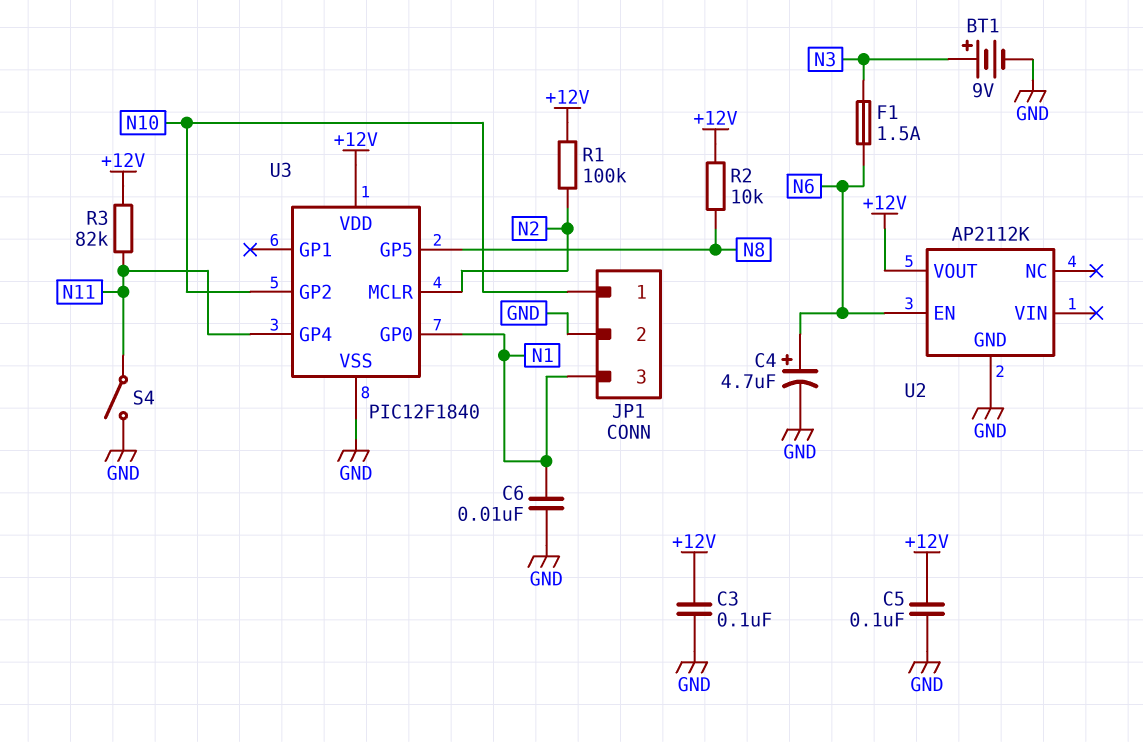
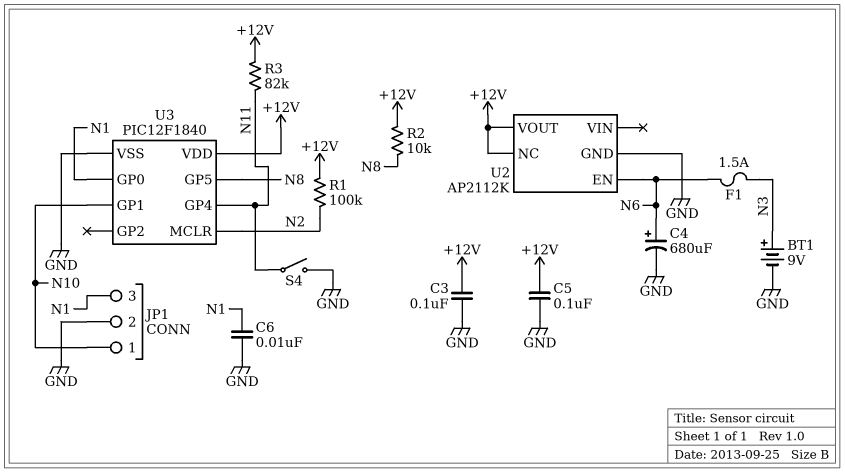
C4: 4.7uF (plus N6, minus GND) -> 680uF (plus N6, minus GND)
U2 pin NC: none -> +12V
U3 pin GP1: none -> N10
U3 pin GP2: N10 -> none

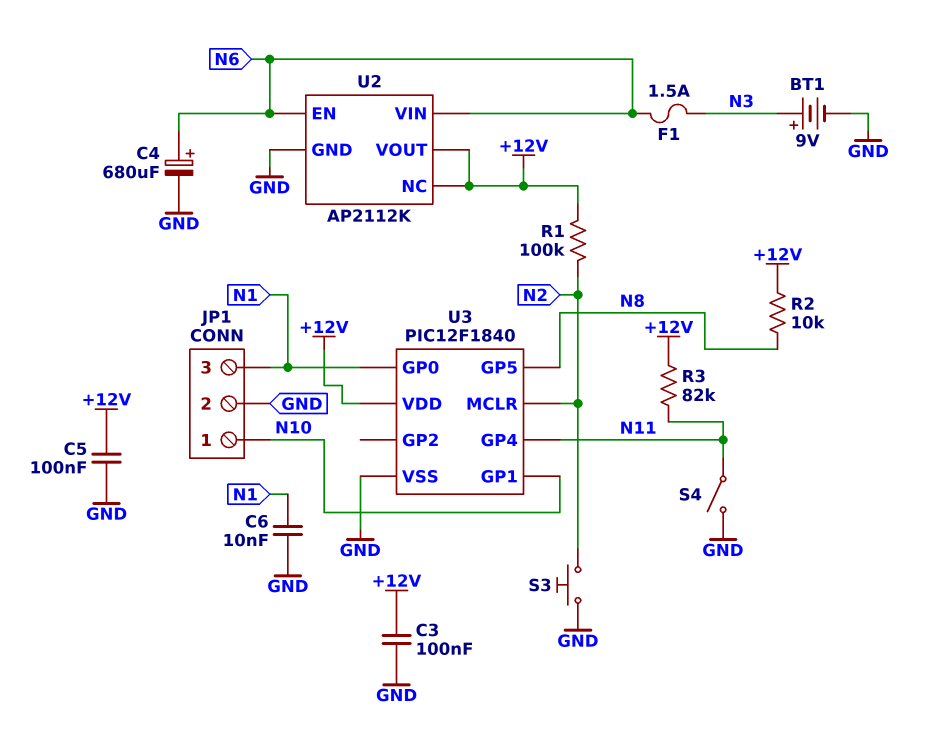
S3: none -> button (GND, N2)
U2 pin VIN: none -> N6

